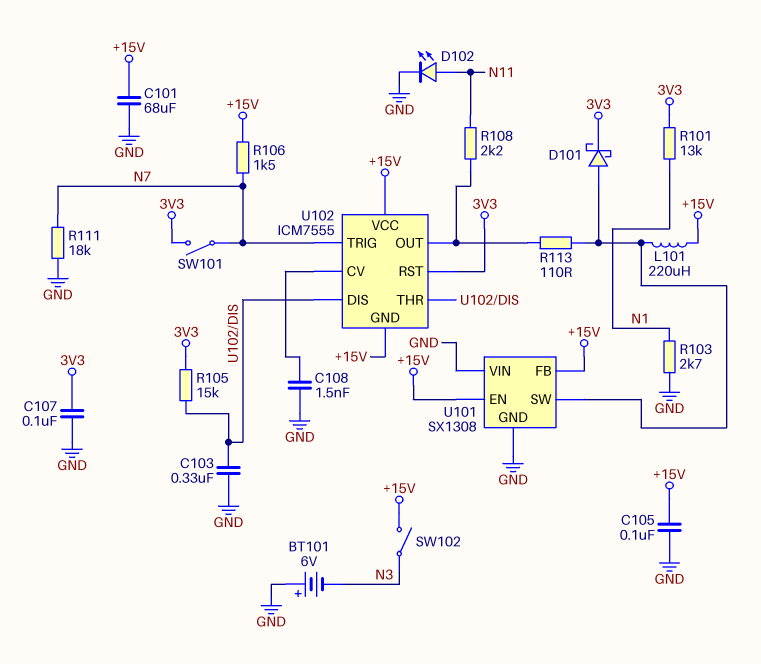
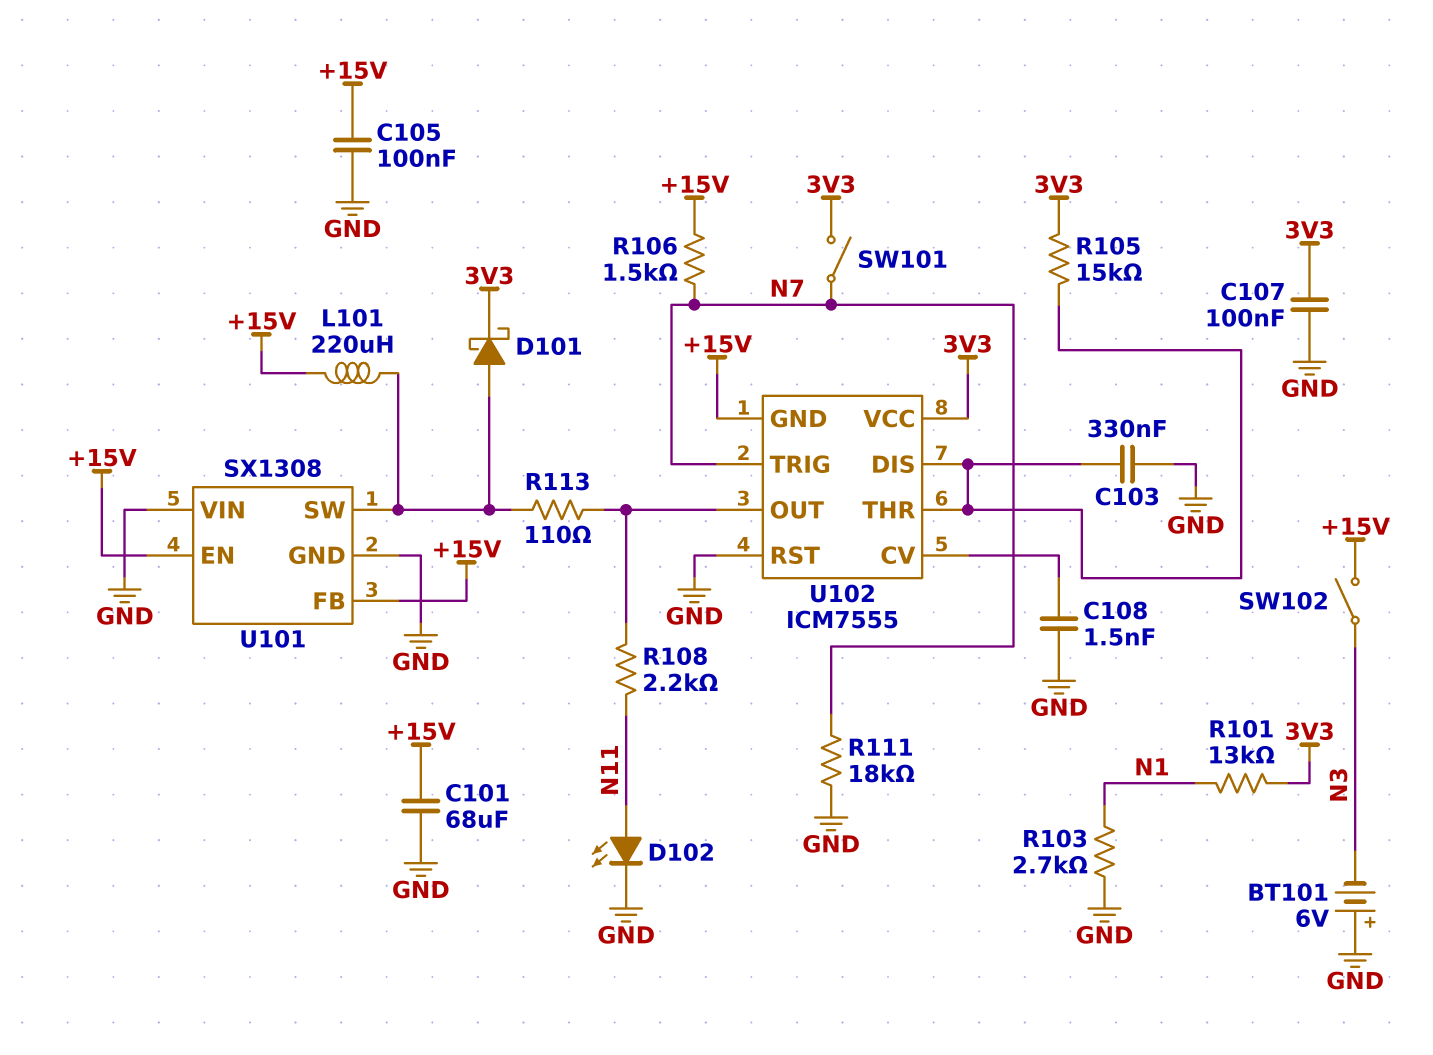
U102 pin RST: 3V3 -> GND
U102 pin VCC: +15V -> 3V3

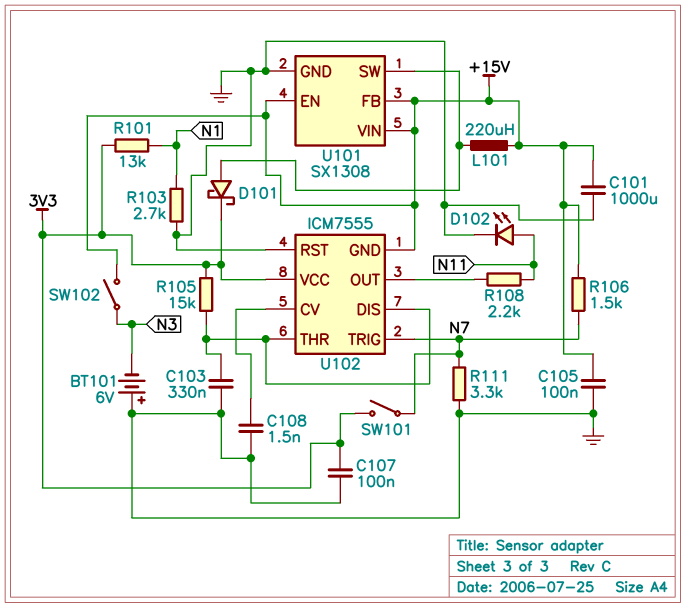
C101: 68uF (+15V, GND) -> 1000uF (+15V, GND)
R111: 18k (GND, N7) -> 3.3k (GND, N7)
R113: 110 (U101/SW, U102/OUT) -> none
U101 pin VIN: GND -> +15V

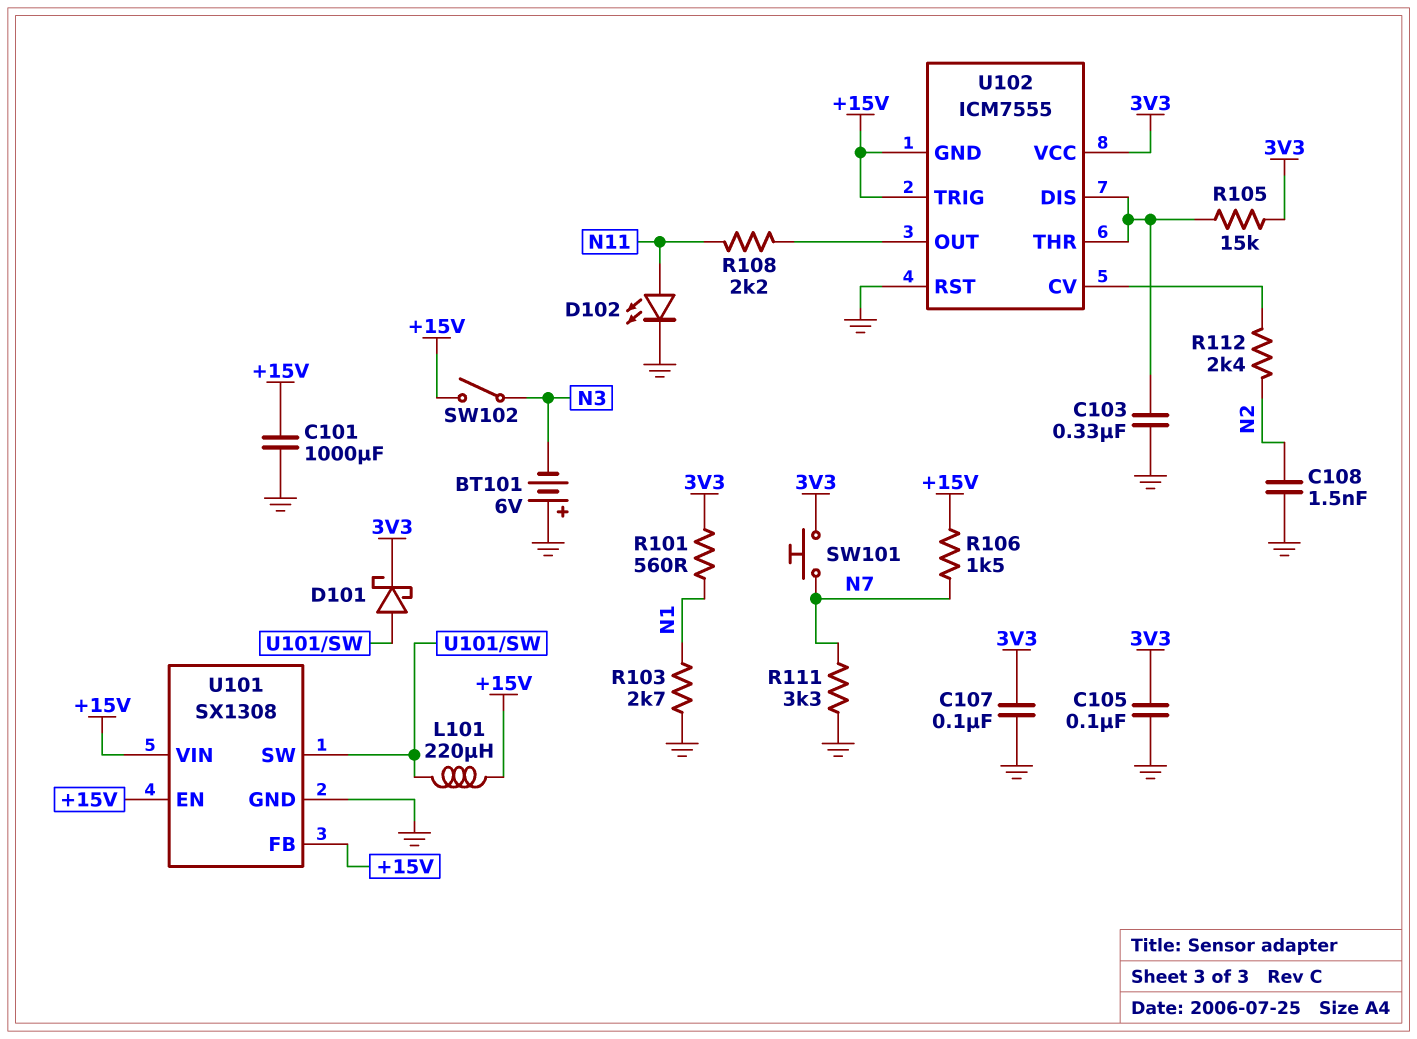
C105: 100nF (+15V, GND) -> 100nF (3V3, GND)
C108: 1.5nF (GND, U102/CV) -> 1.5nF (GND, N2)
R101: 13k (3V3, N1) -> 560 (3V3, N1)
R112: none -> 2.4k (N2, U102/CV)
SW101: switch (3V3, N7) -> button (3V3, N7)
U102 pin TRIG: N7 -> +15V

